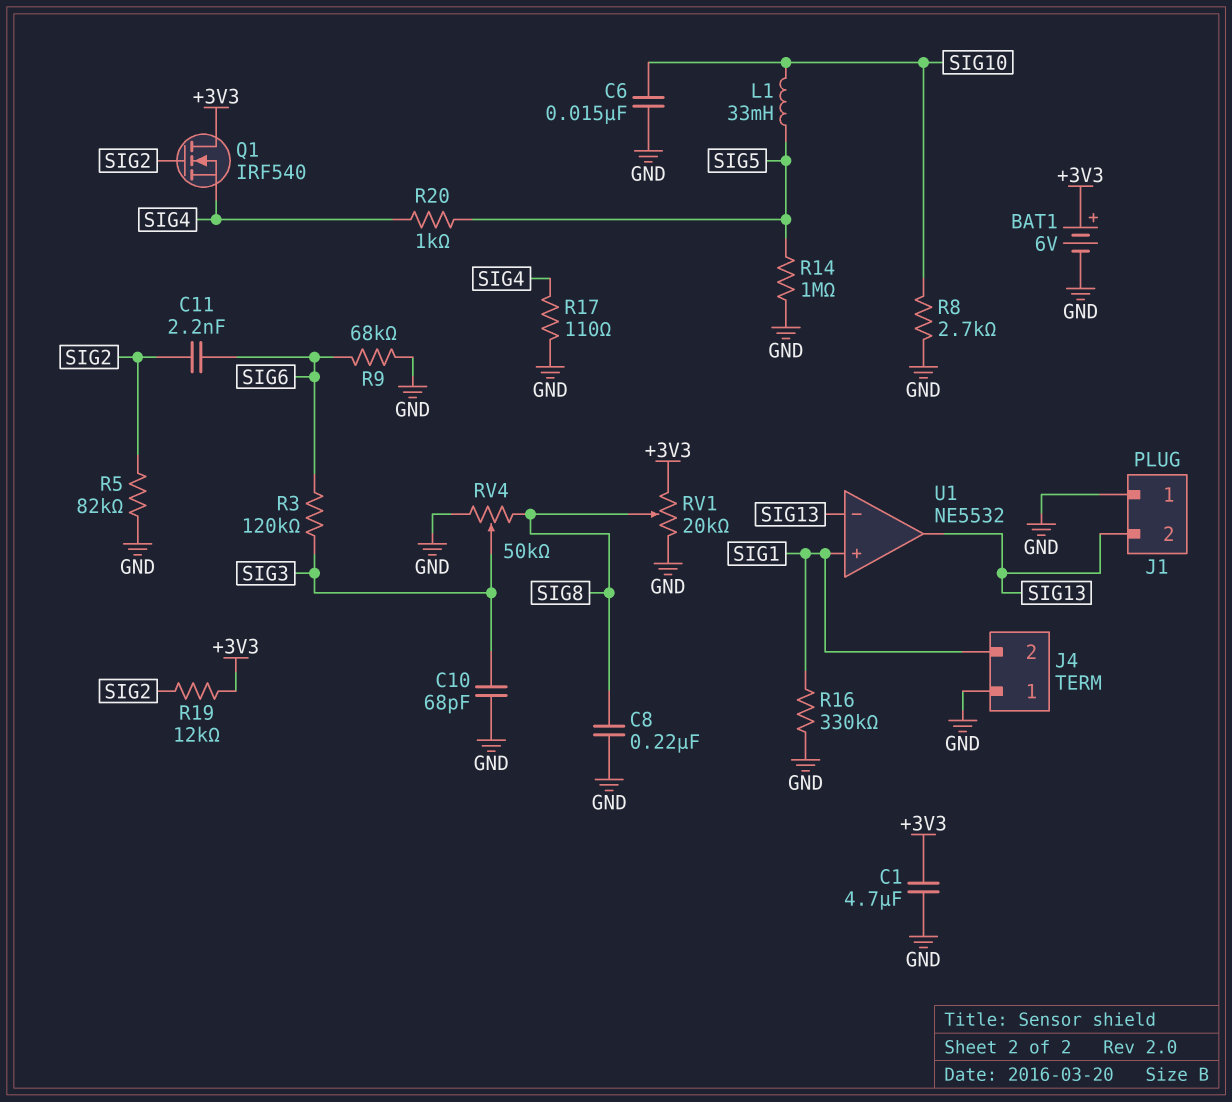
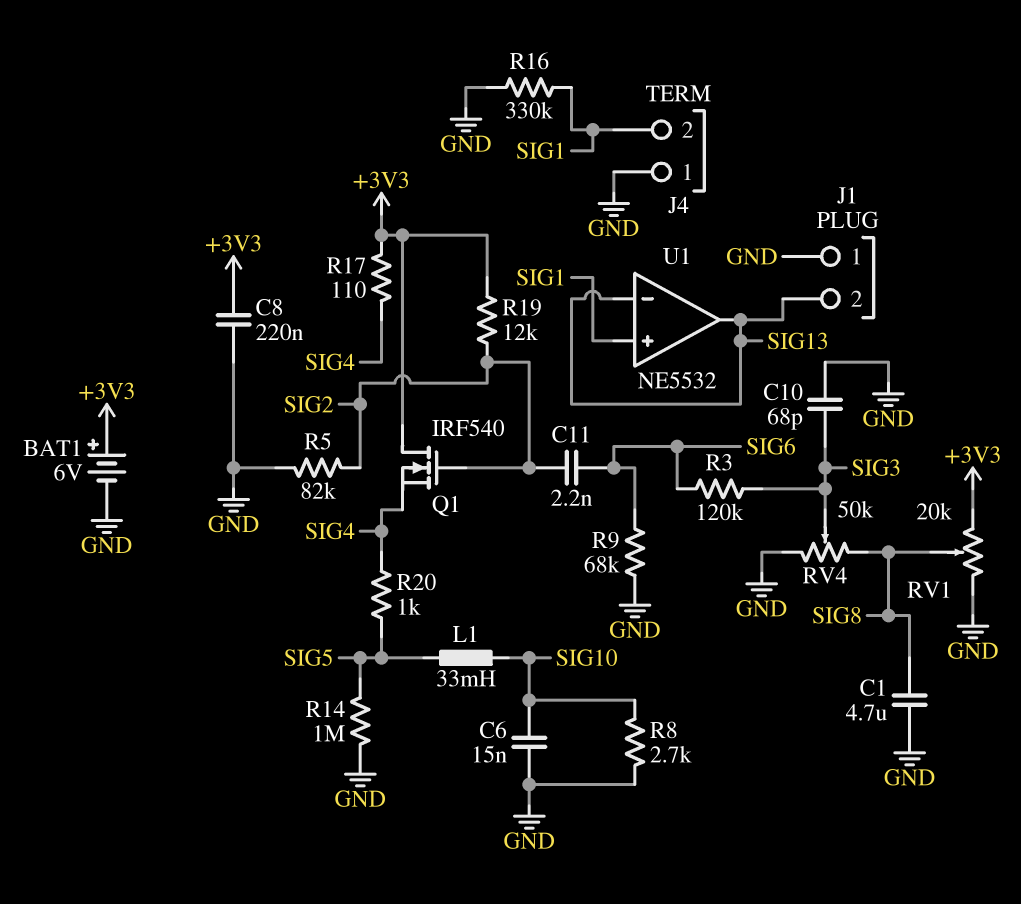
C1: 4.7uF (+3V3, GND) -> 4.7uF (GND, SIG8)
C8: 220nF (GND, SIG8) -> 220nF (+3V3, GND)
R17: 110 (GND, SIG4) -> 110 (+3V3, SIG4)

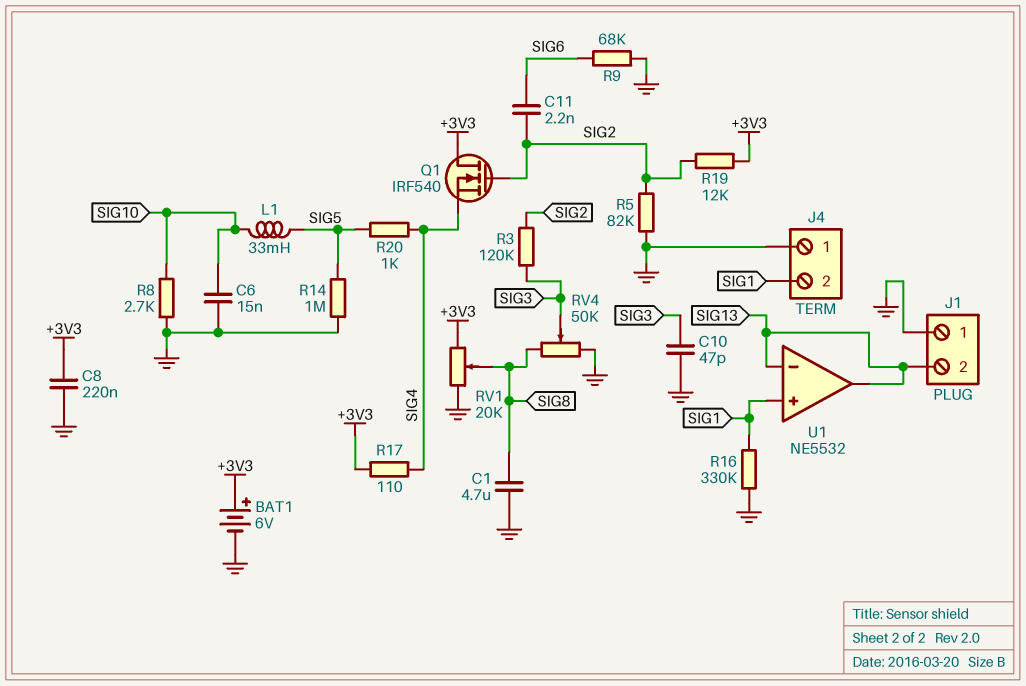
C10: 68pF (GND, SIG3) -> 47pF (GND, SIG3)
R3: 120k (SIG3, SIG6) -> 120k (SIG2, SIG3)

